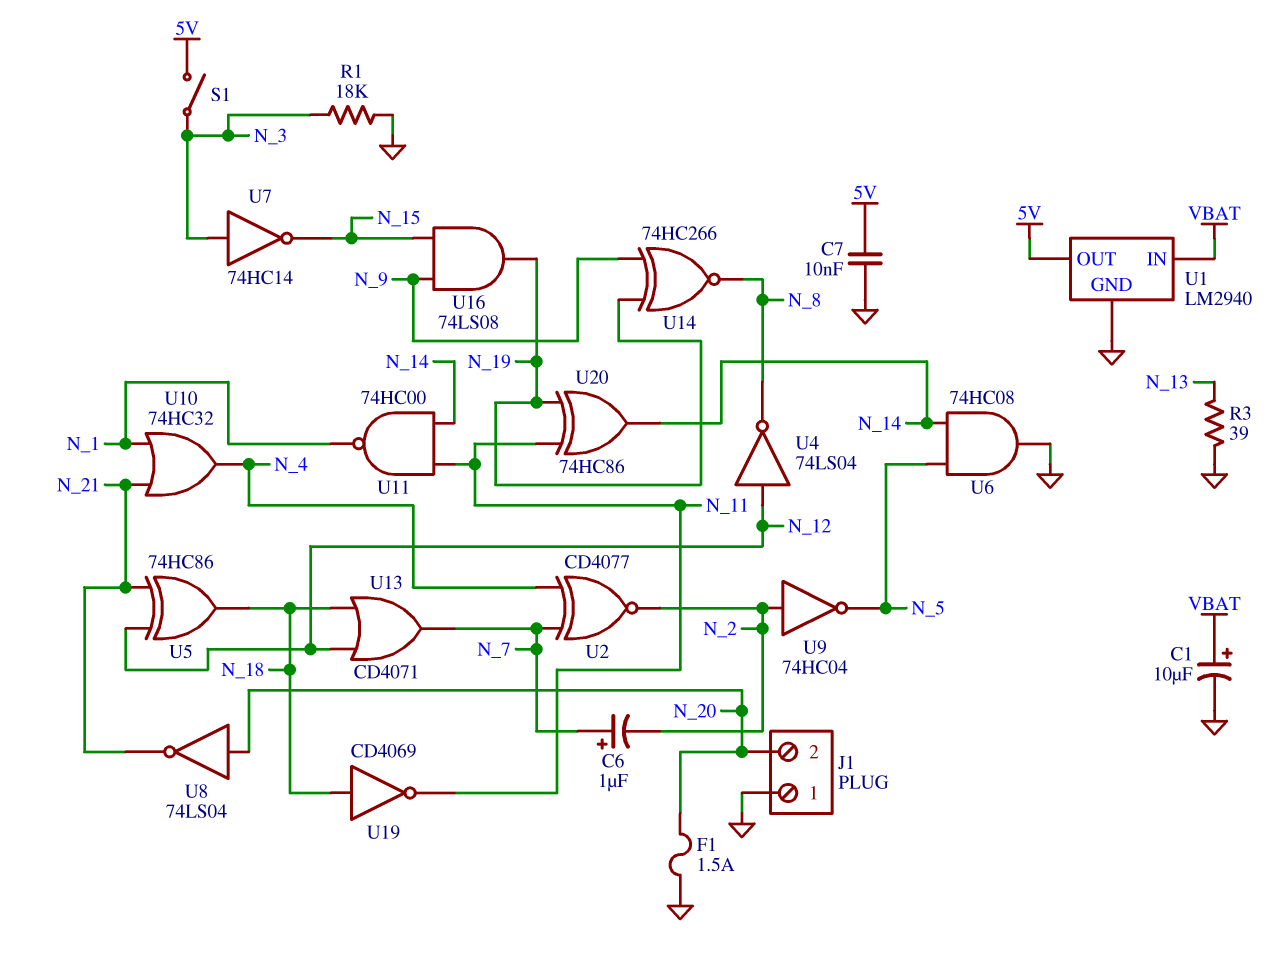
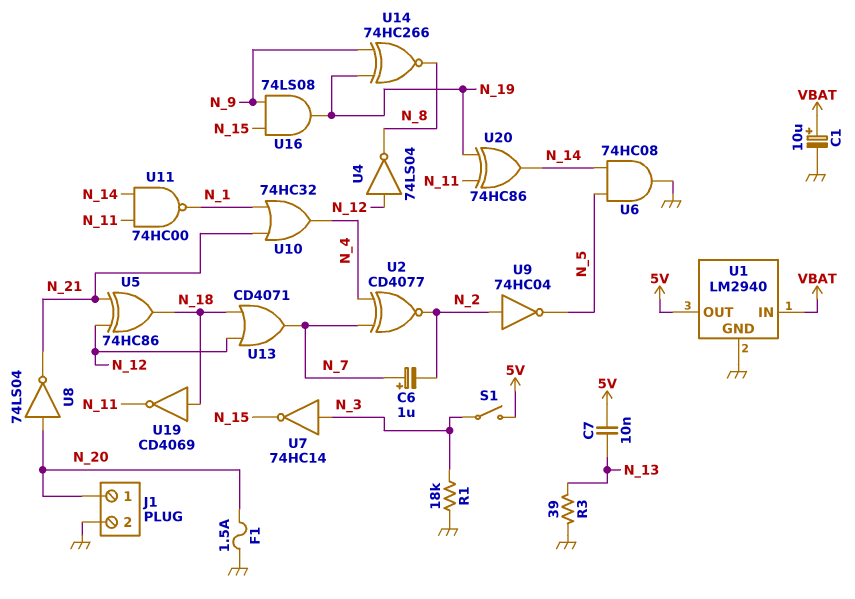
C7: 10nF (5V, GND) -> 10nF (5V, N_13)
J1 pin 1: GND -> N_20
J1 pin 2: N_20 -> GND

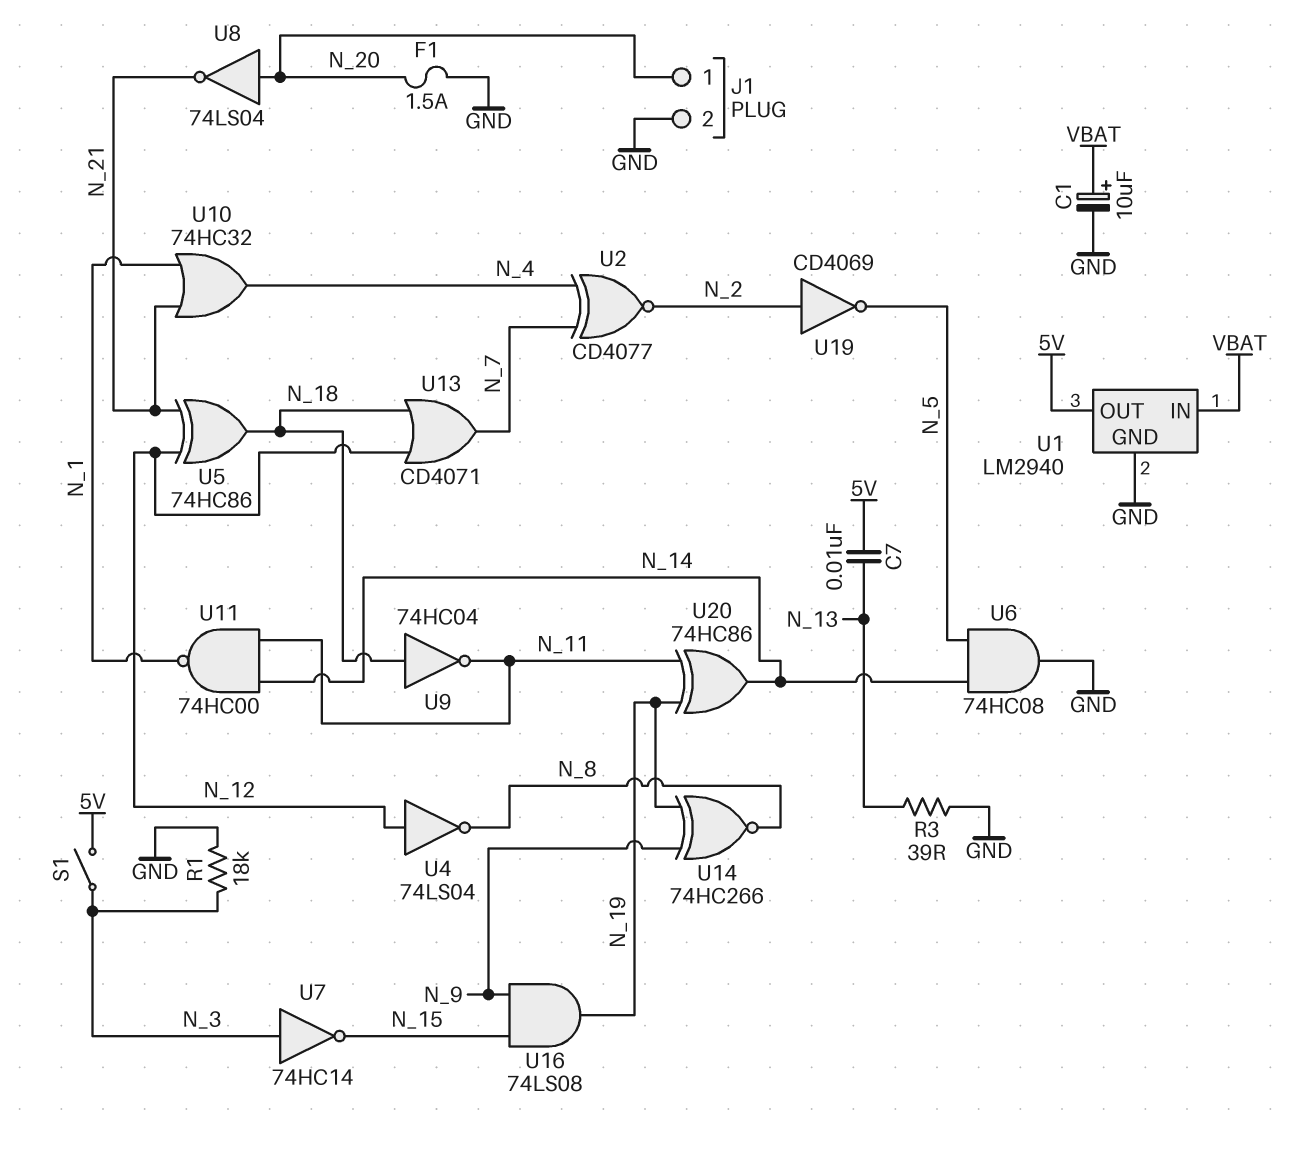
C6: 1uF (plus N_7, minus N_2) -> none
U9: NOT 74HC04 (in N_2, out N_5) -> NOT 74HC04 (in N_18, out N_11)
U19: NOT CD4069 (in N_18, out N_11) -> NOT CD4069 (in N_2, out N_5)

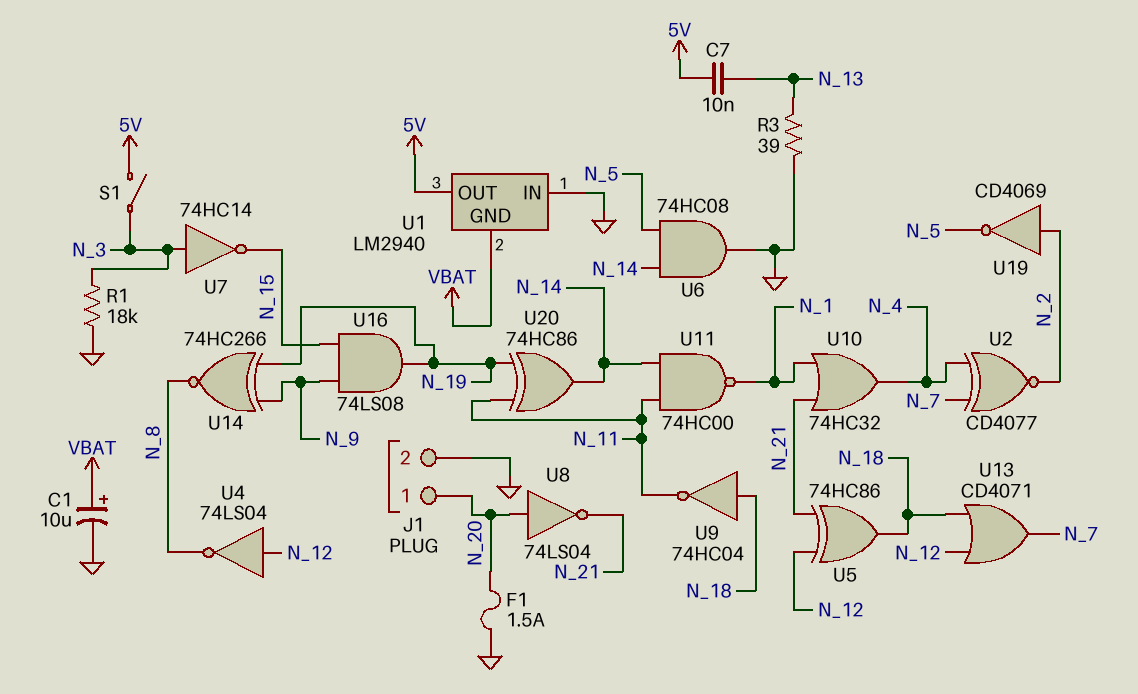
U1 pin GND: GND -> VBAT
U1 pin IN: VBAT -> GND

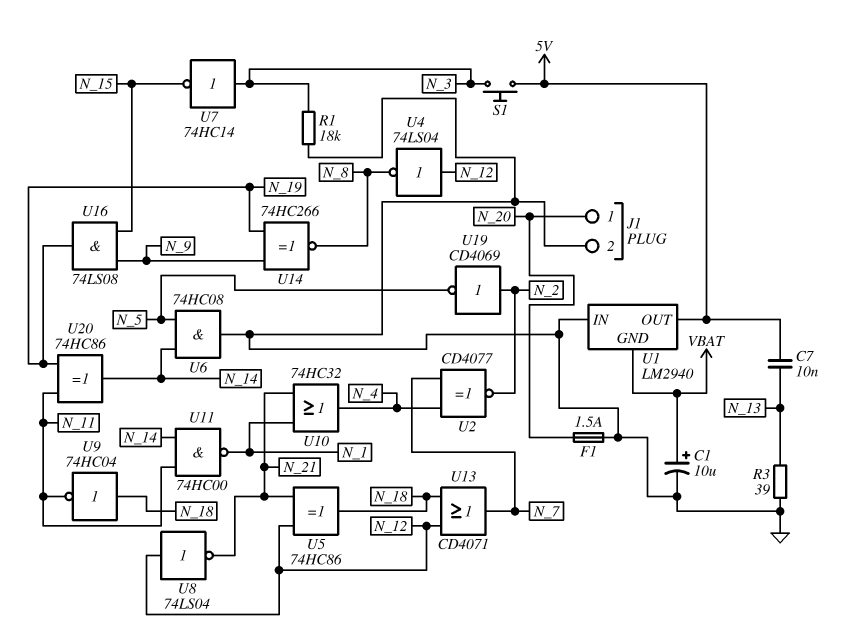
S1: switch (5V, N_3) -> button (5V, N_3)
U8: NOT 74LS04 (in N_20, out N_21) -> NOT 74LS04 (in N_12, out N_21)

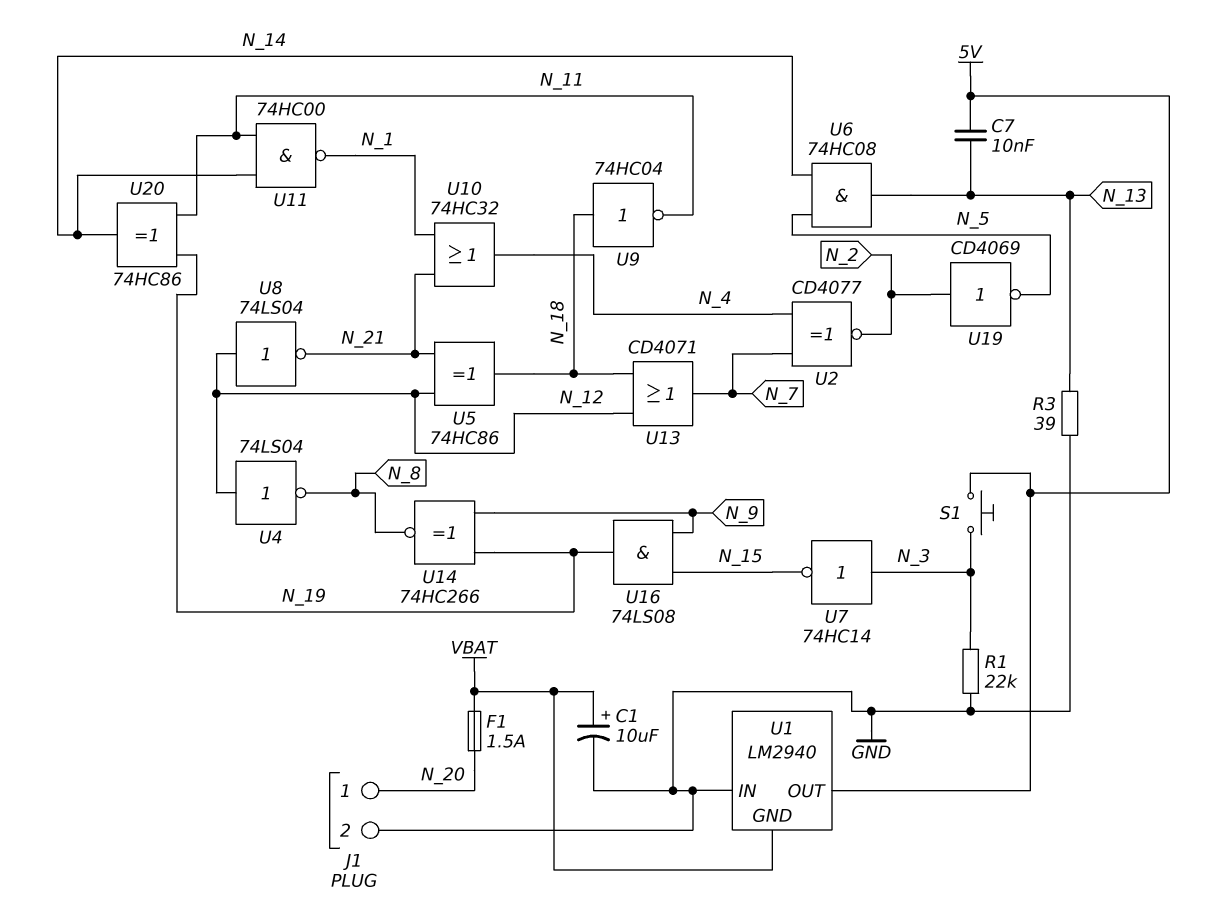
F1: 1.5A (GND, N_20) -> 1.5A (N_20, VBAT)
R1: 18k (GND, N_3) -> 22k (GND, N_3)
U6: AND 74HC08 (in N_5, in N_14, out GND) -> AND 74HC08 (in N_5, in N_14, out N_13)

